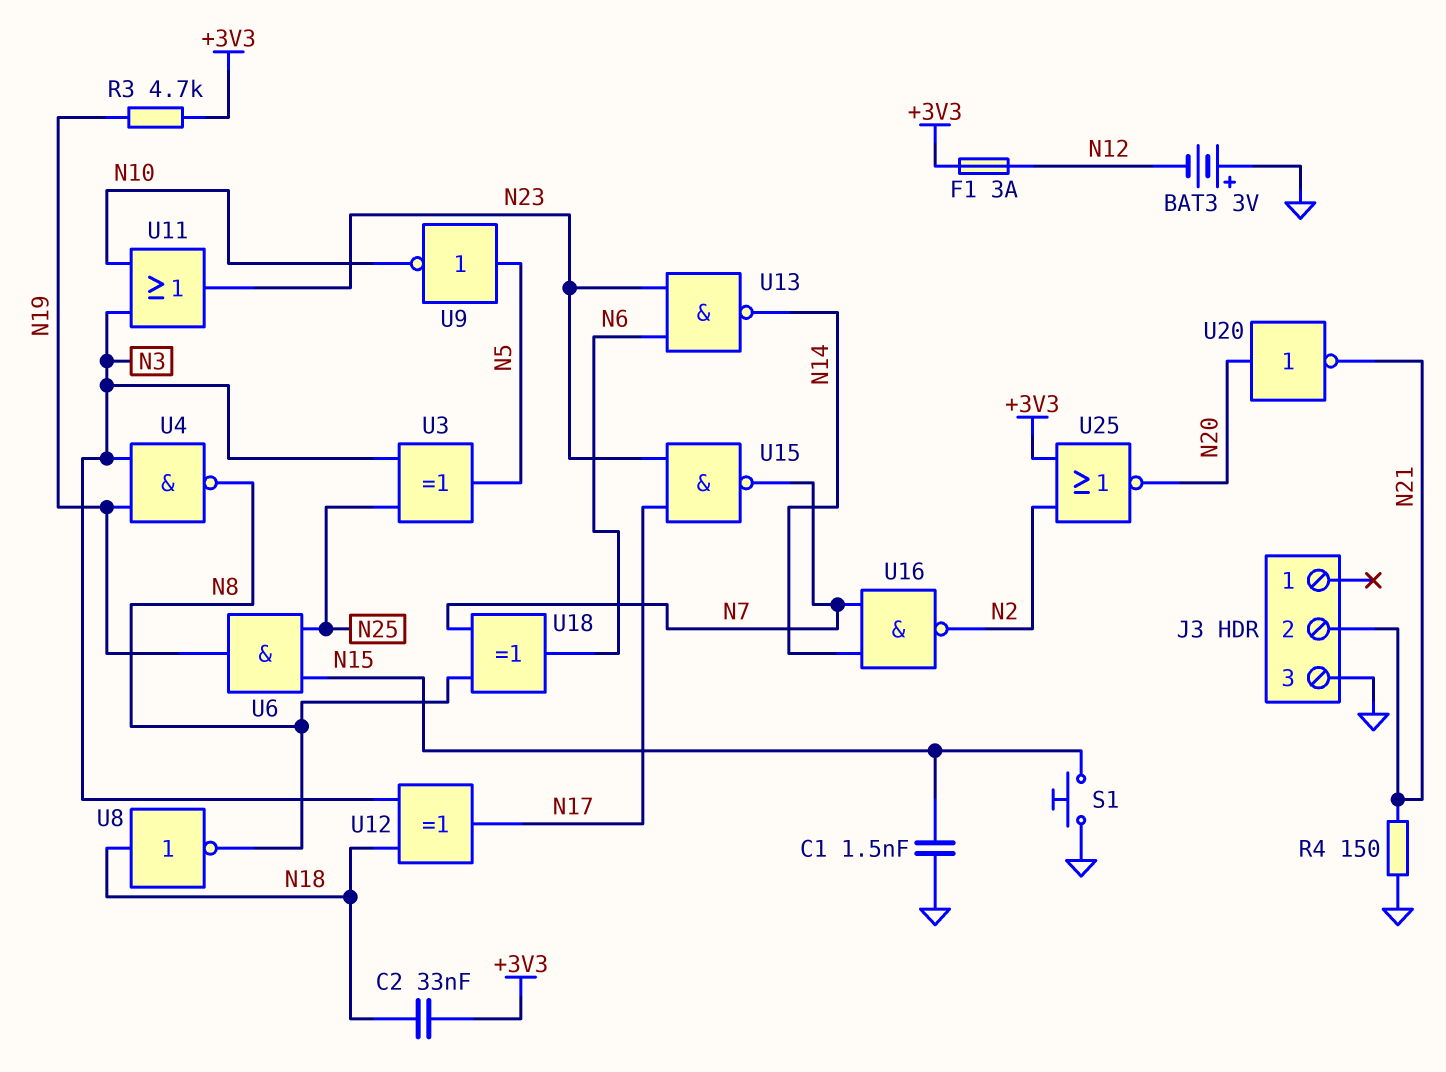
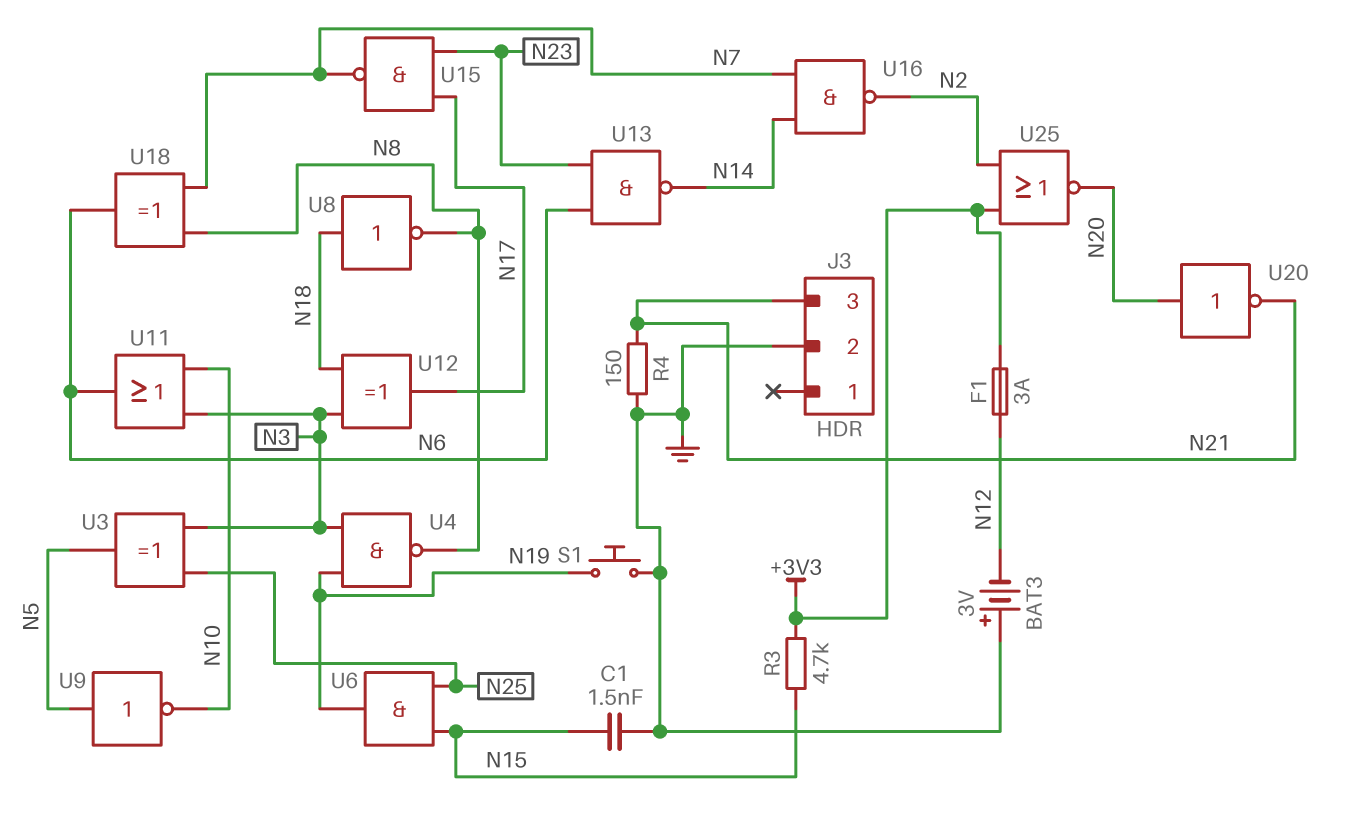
C2: 33nF (+3V3, N18) -> none
J3 pin 2: N21 -> GND
J3 pin 3: GND -> N21
R3: 4.7k (+3V3, N19) -> 4.7k (+3V3, N15)
S1: button (GND, N15) -> button (GND, N19)
U11: OR (in N3, in N10, out N23) -> OR (in N3, in N10, out N6)

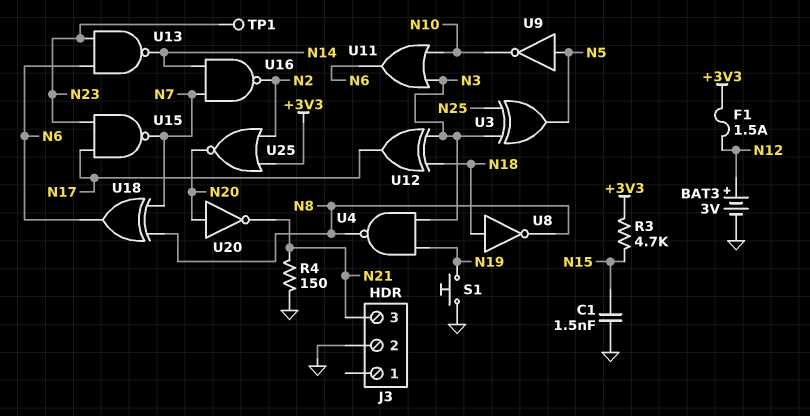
BAT3: 3V (plus GND, minus N12) -> 3V (plus N12, minus GND)
F1: 3A (+3V3, N12) -> 1.5A (+3V3, N12)
TP1: none -> test point (N23)
U6: AND (in N15, in N25, out N19) -> none

